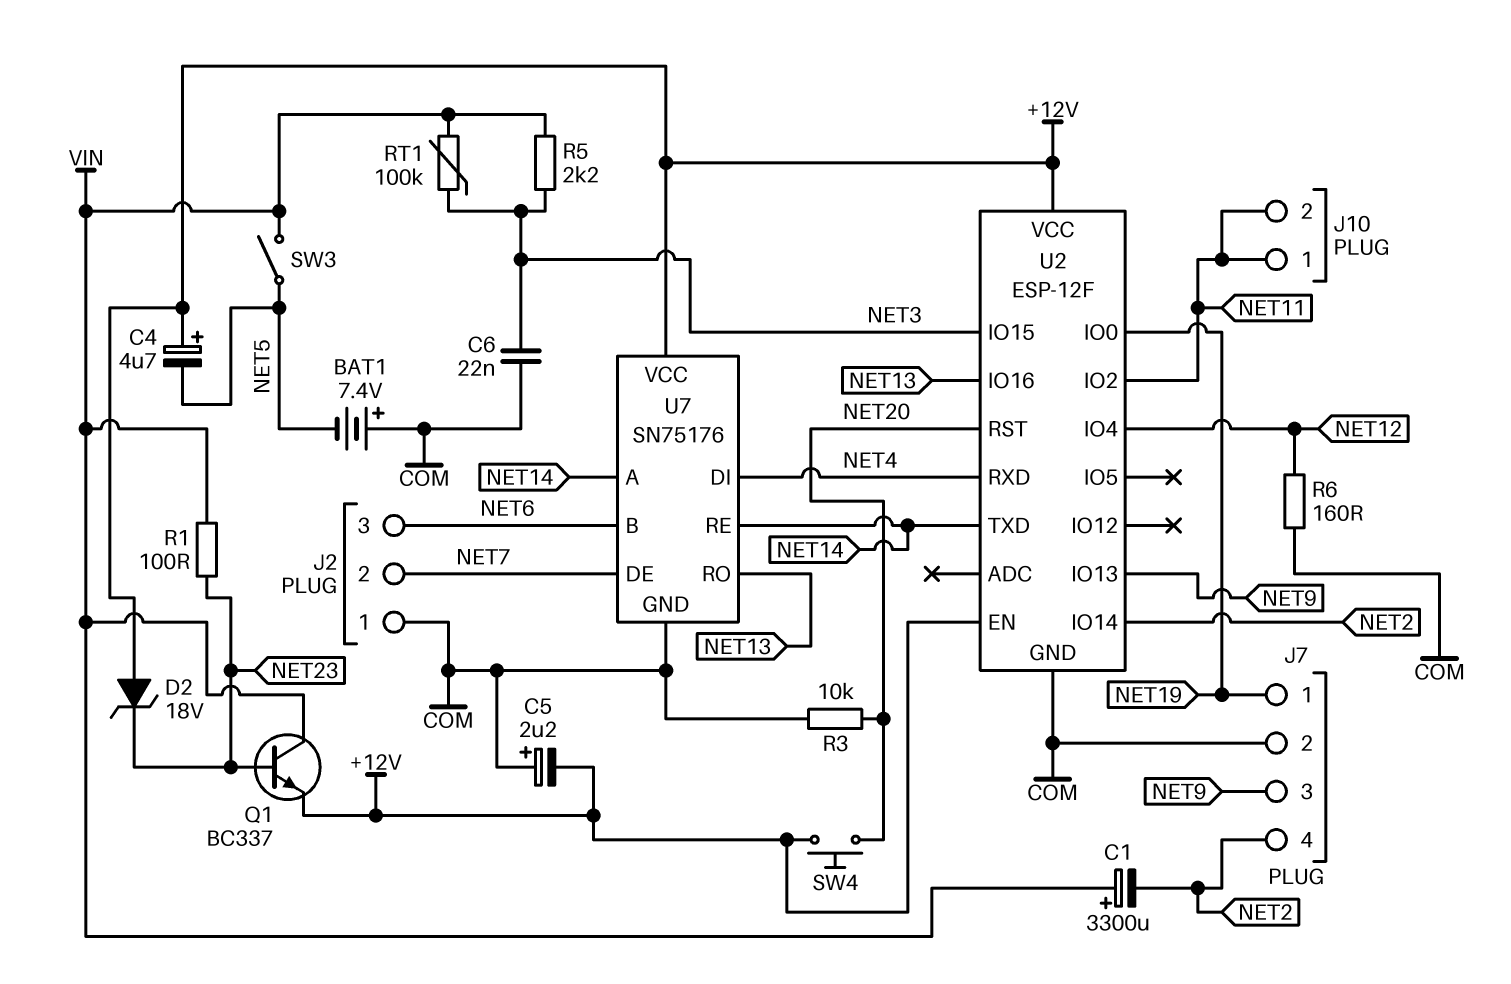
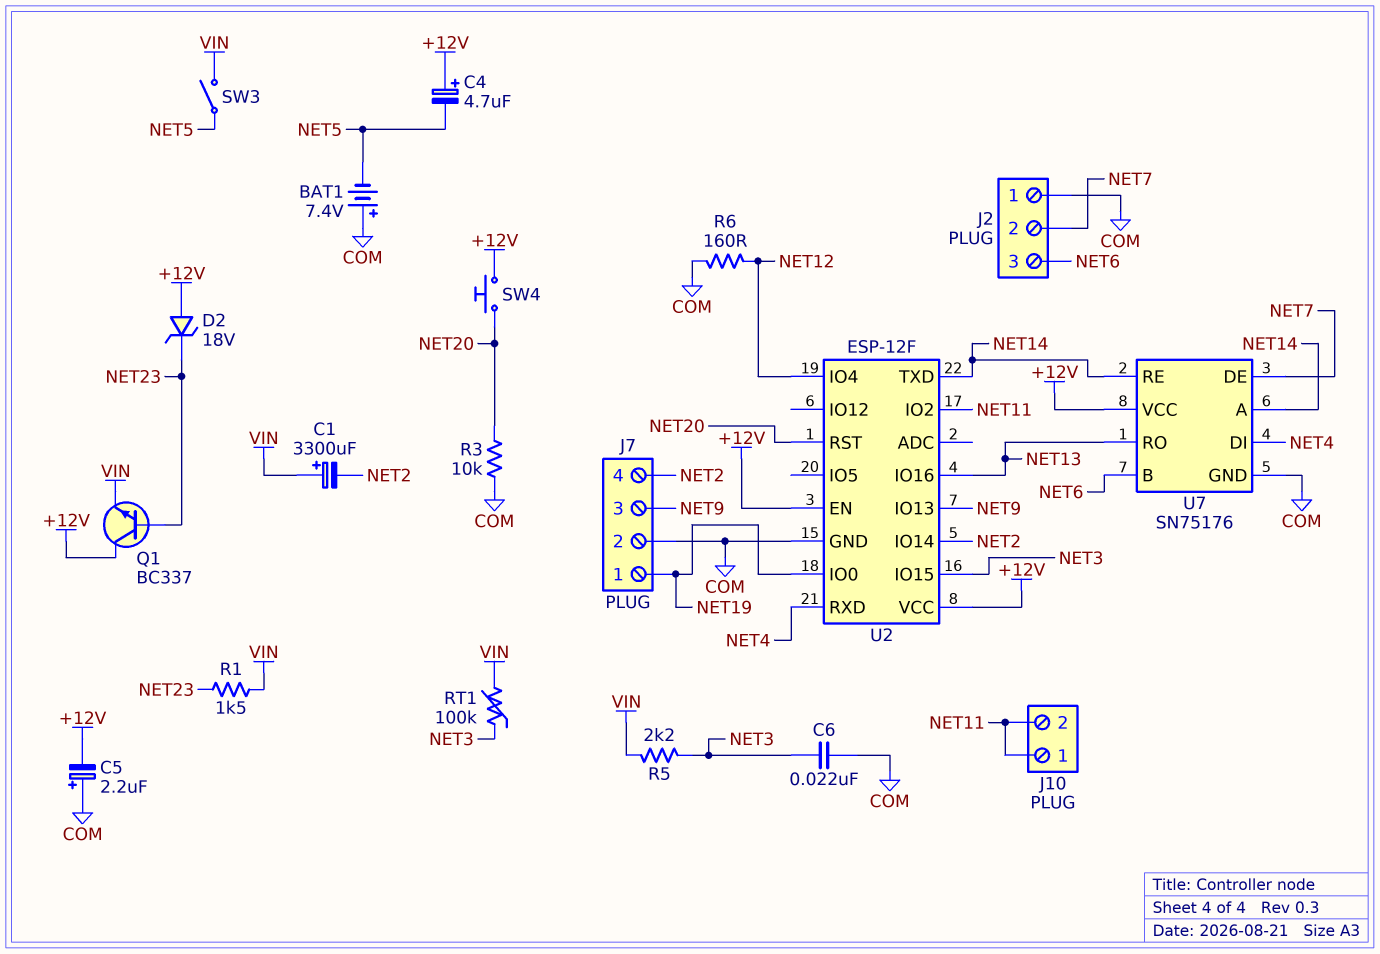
Q1: NPN BC337 (B NET23, C VIN, E +12V) -> NPN BC337 (B NET23, C +12V, E VIN)
R1: 100 (NET23, VIN) -> 1.5k (NET23, VIN)

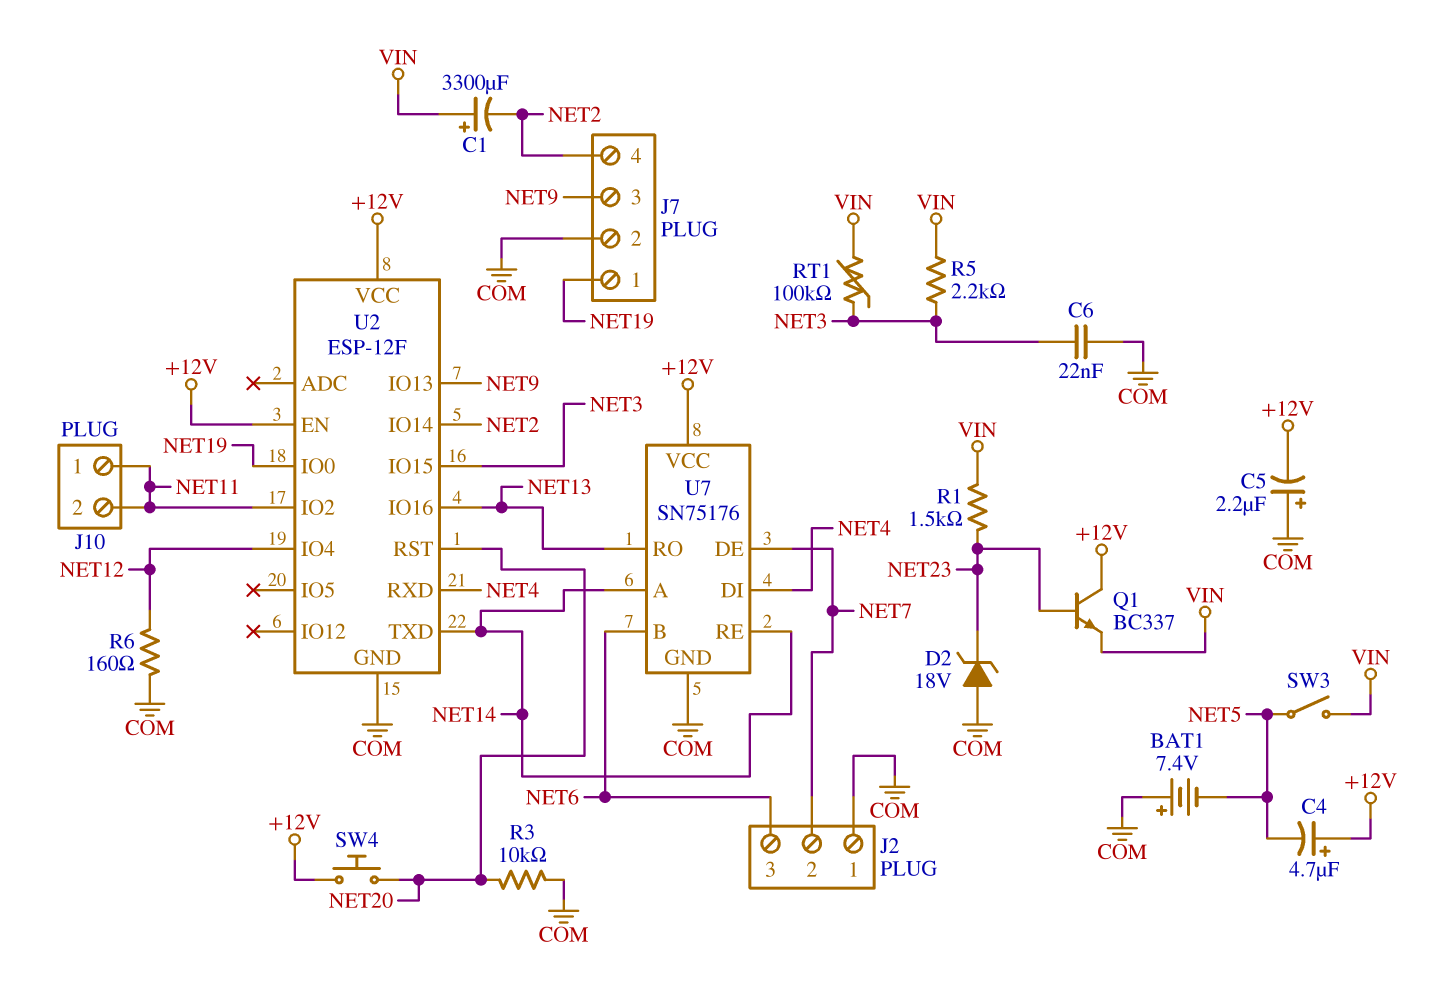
D2: zener 18V (A +12V, K NET23) -> zener 18V (A COM, K NET23)

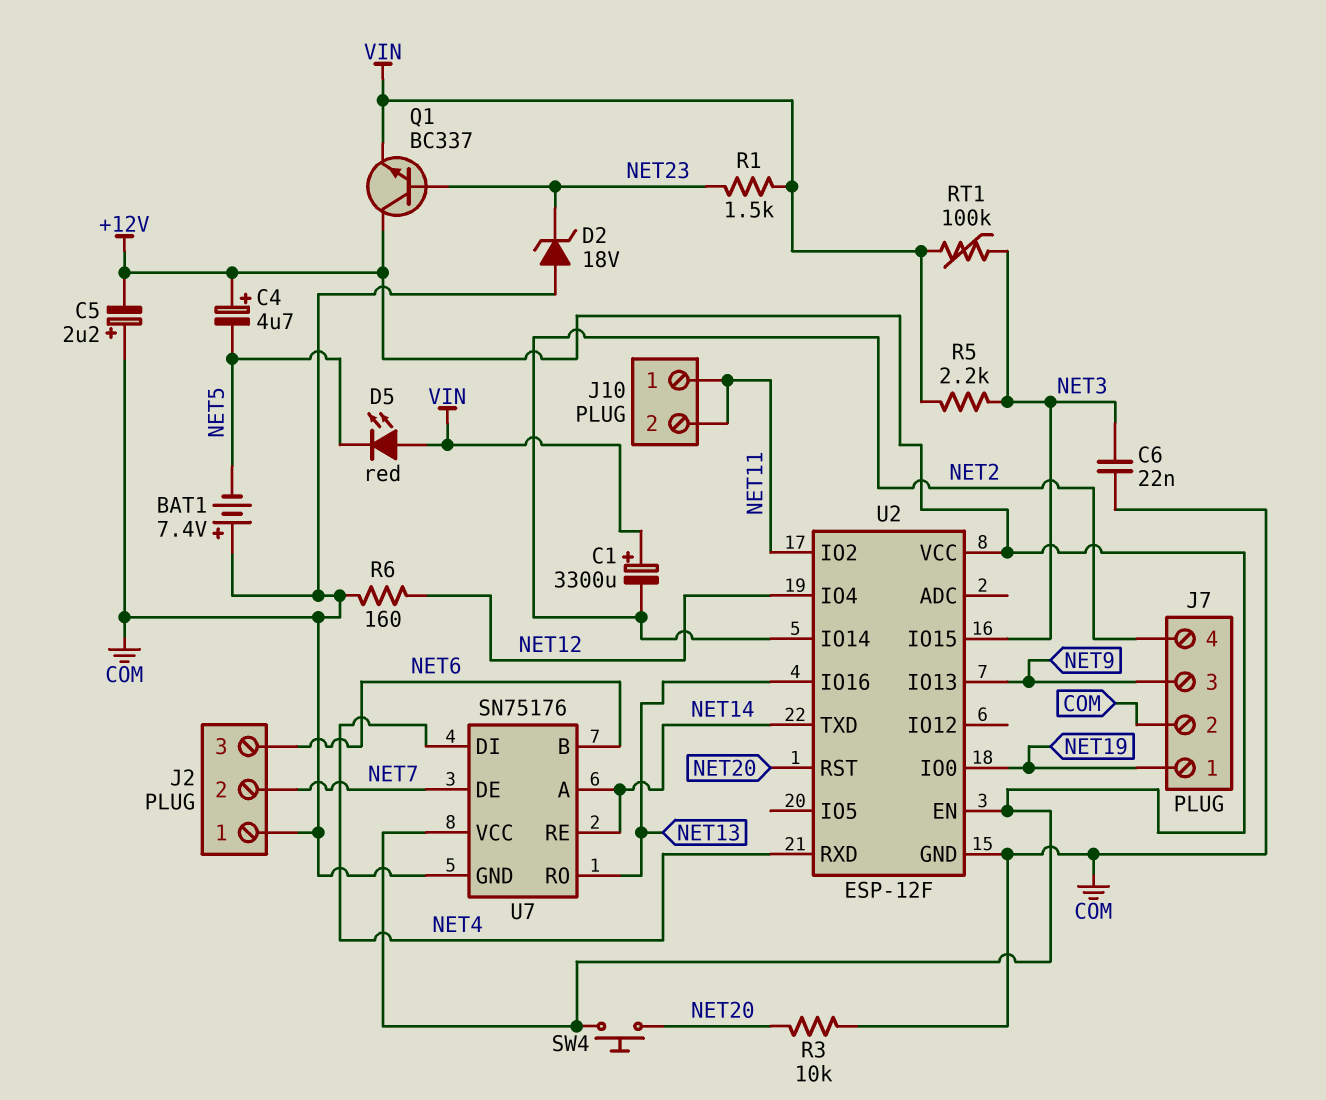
D5: none -> LED red (A VIN, K NET5)
SW3: switch (NET5, VIN) -> none

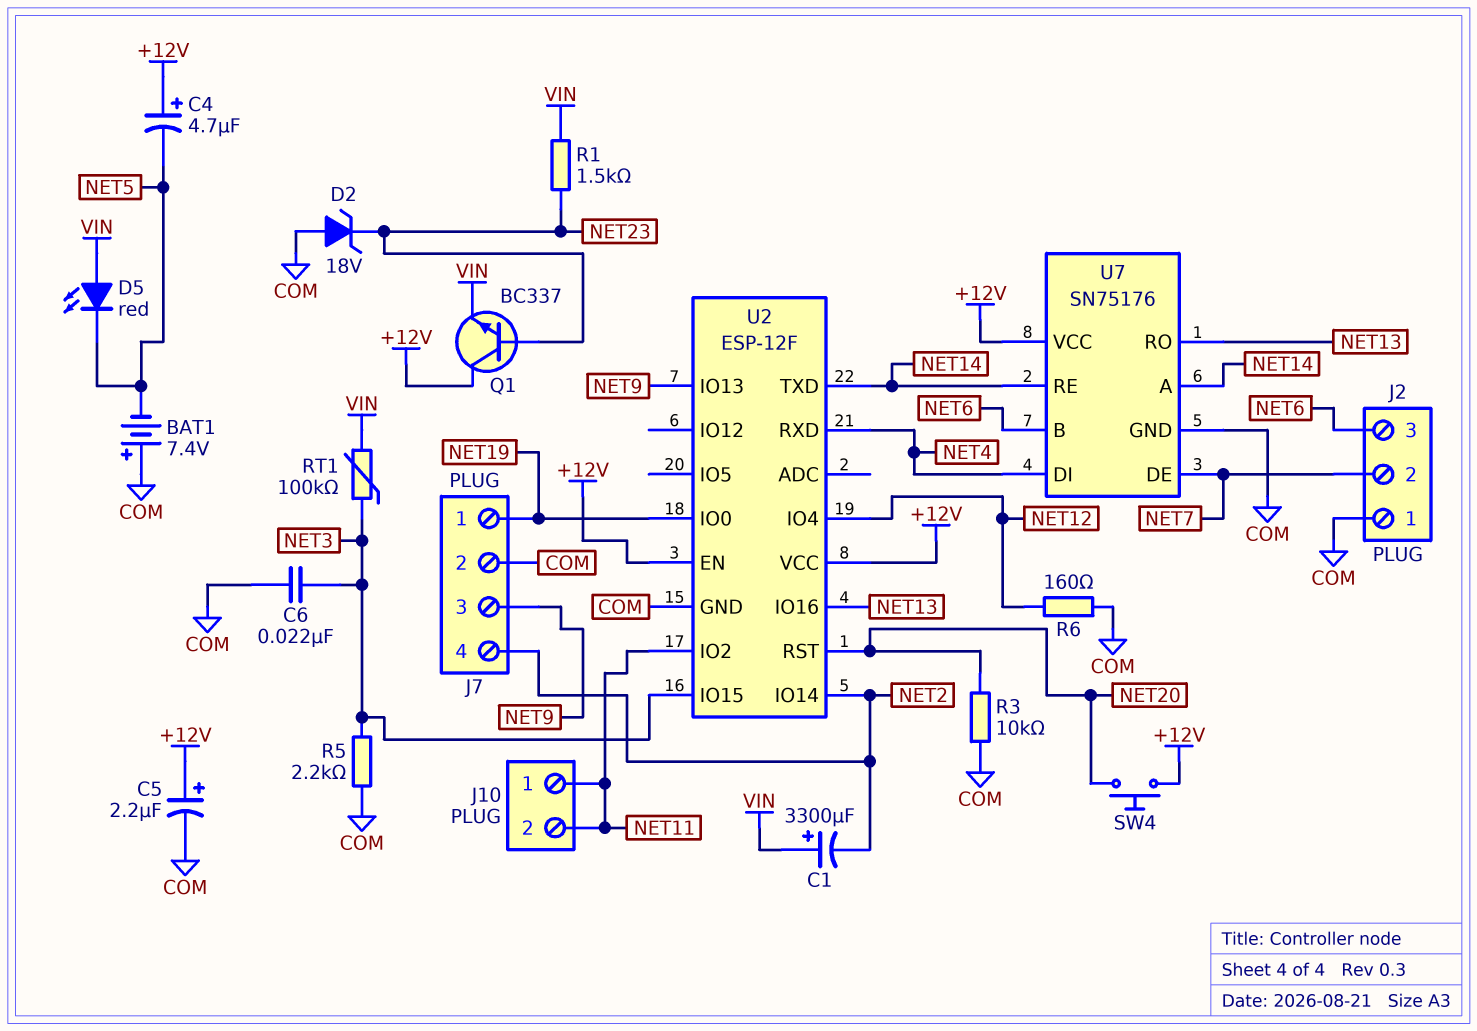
C5: 2.2uF (plus COM, minus +12V) -> 2.2uF (plus +12V, minus COM)
R5: 2.2k (NET3, VIN) -> 2.2k (COM, NET3)

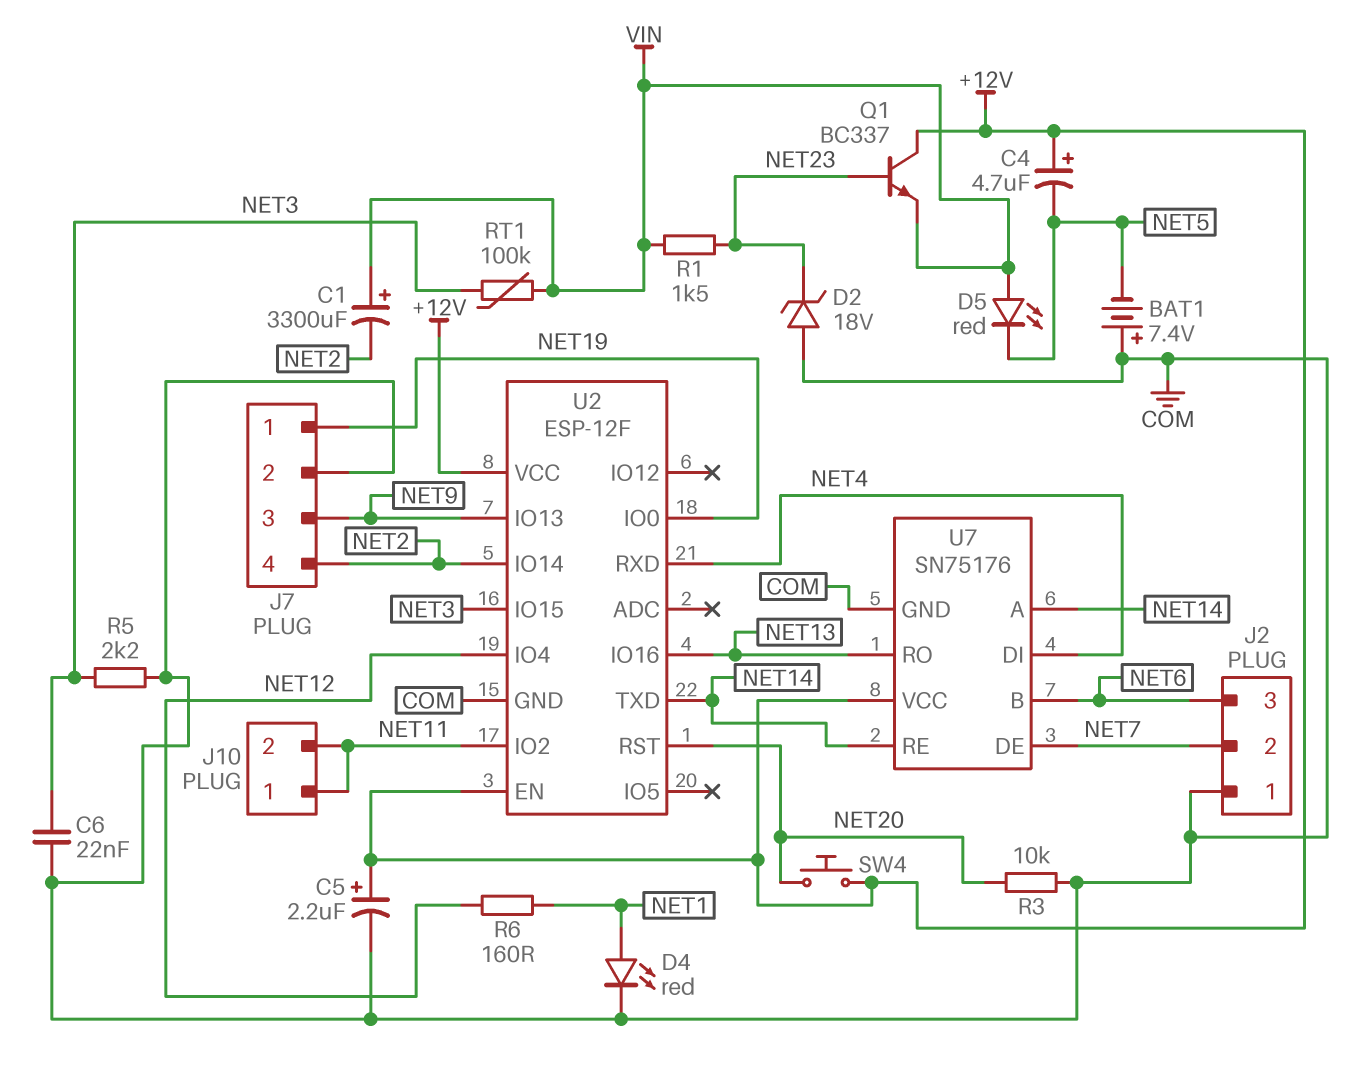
D4: none -> LED red (A NET1, K COM)
R6: 160 (COM, NET12) -> 160 (NET1, NET12)

